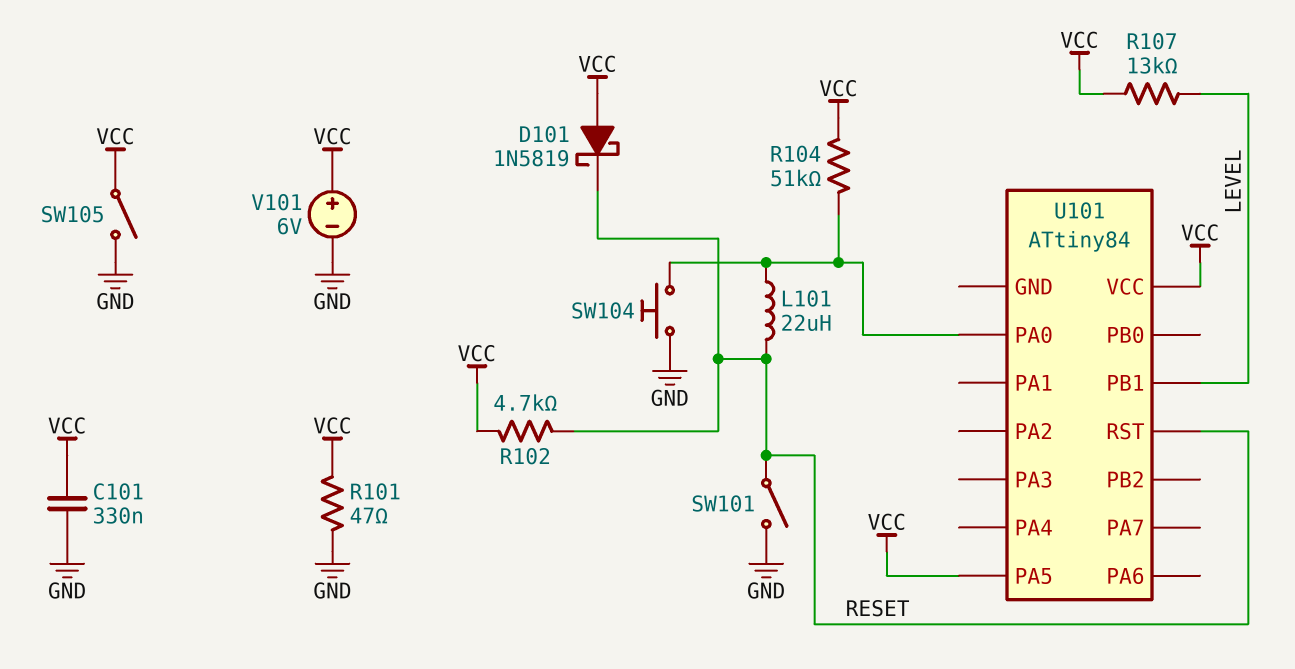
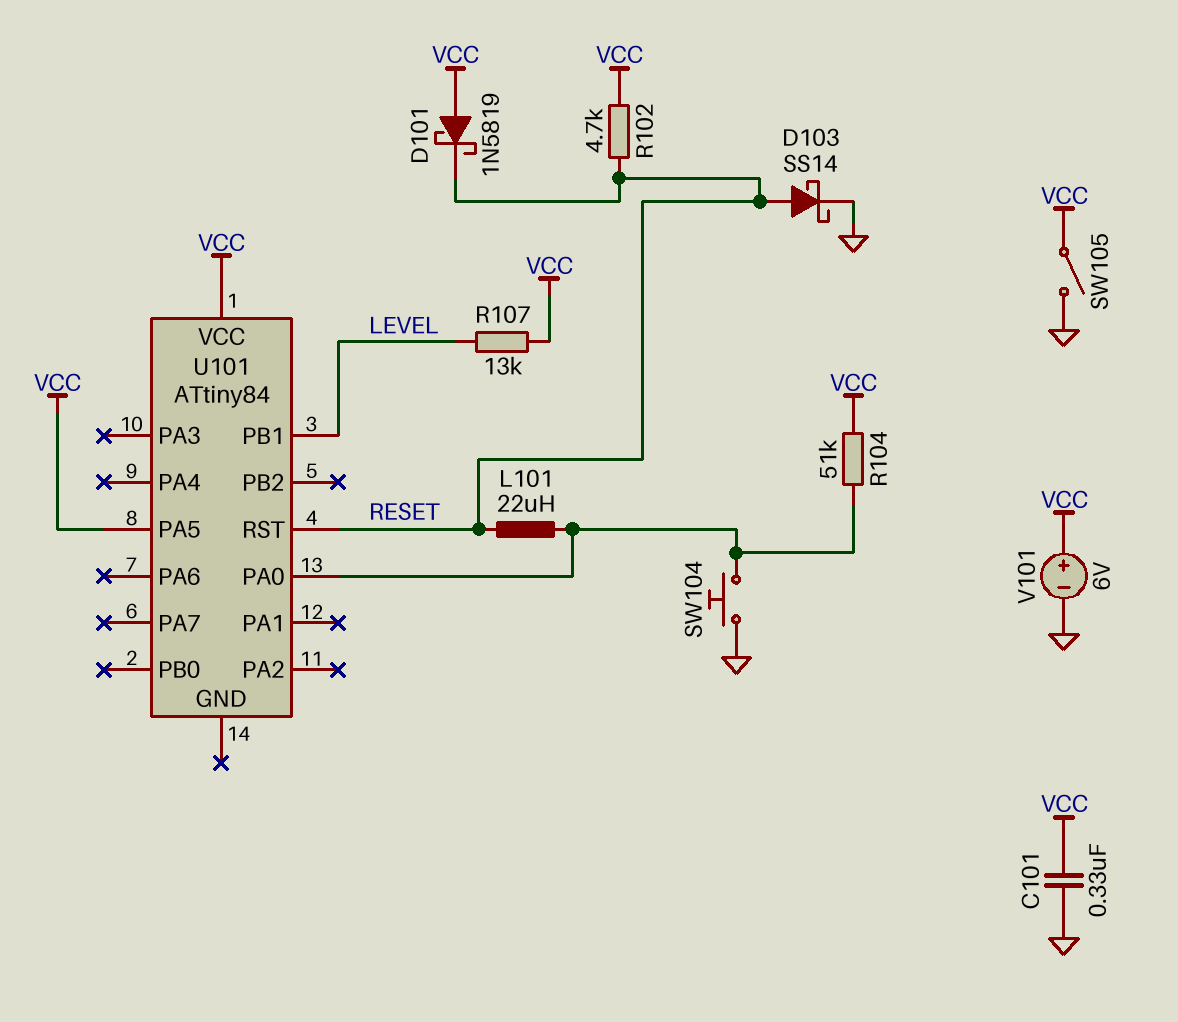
D103: none -> schottky SS14 (A RESET, K GND)
R101: 47 (GND, VCC) -> none
SW101: switch (GND, RESET) -> none

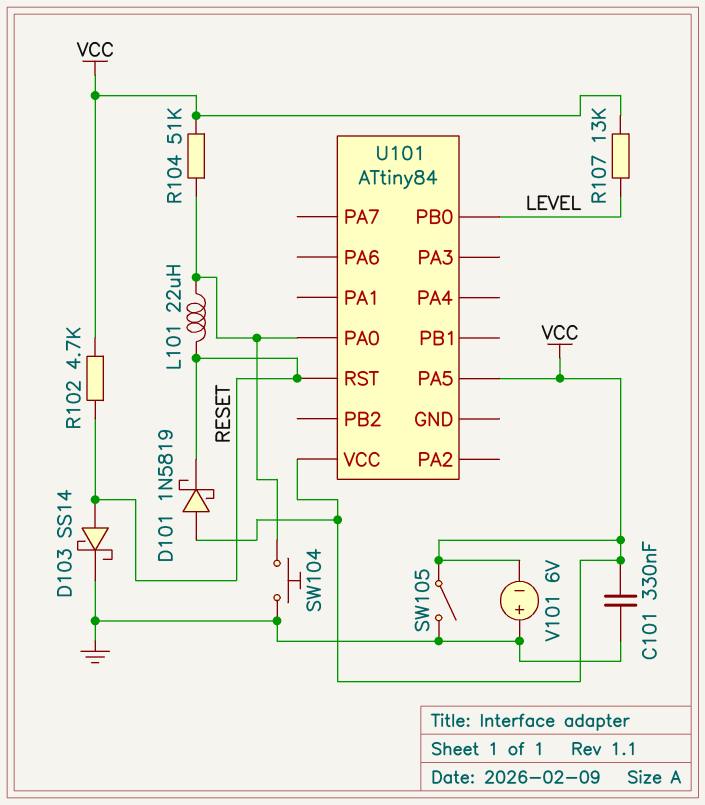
U101 pin PB0: none -> LEVEL
U101 pin PB1: LEVEL -> none
V101: 6V (plus VCC, minus GND) -> 6V (plus GND, minus VCC)

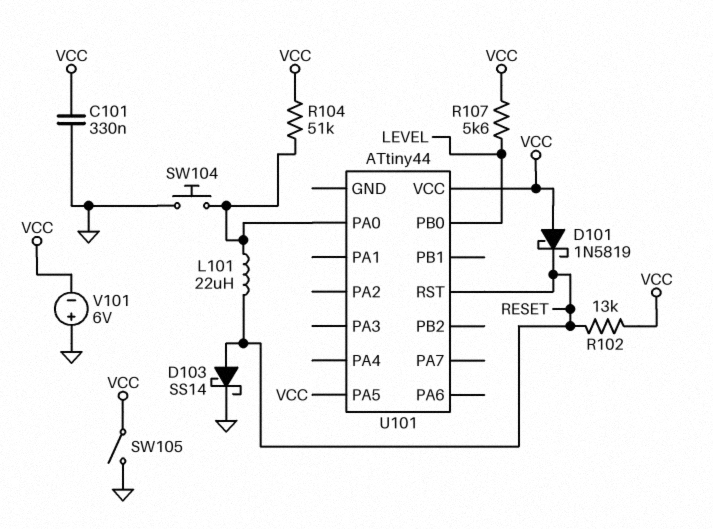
R102: 4.7k (RESET, VCC) -> 13k (RESET, VCC)
R107: 13k (LEVEL, VCC) -> 5.6k (LEVEL, VCC)
U101: ATtiny84 -> ATtiny44

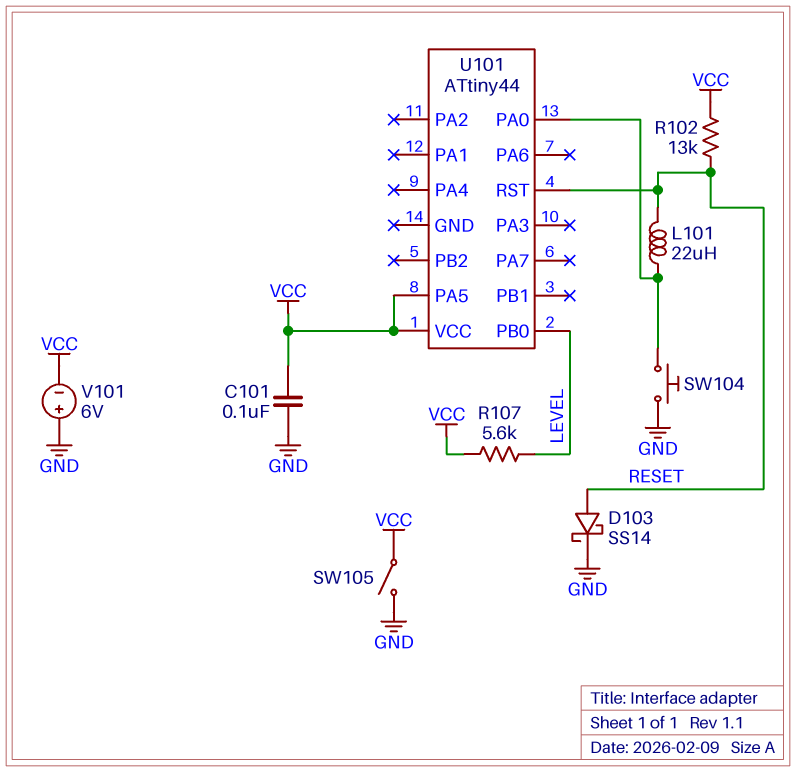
C101: 330nF (GND, VCC) -> 100nF (GND, VCC)
D101: schottky 1N5819 (A VCC, K RESET) -> none
R104: 51k (U101/PA0, VCC) -> none

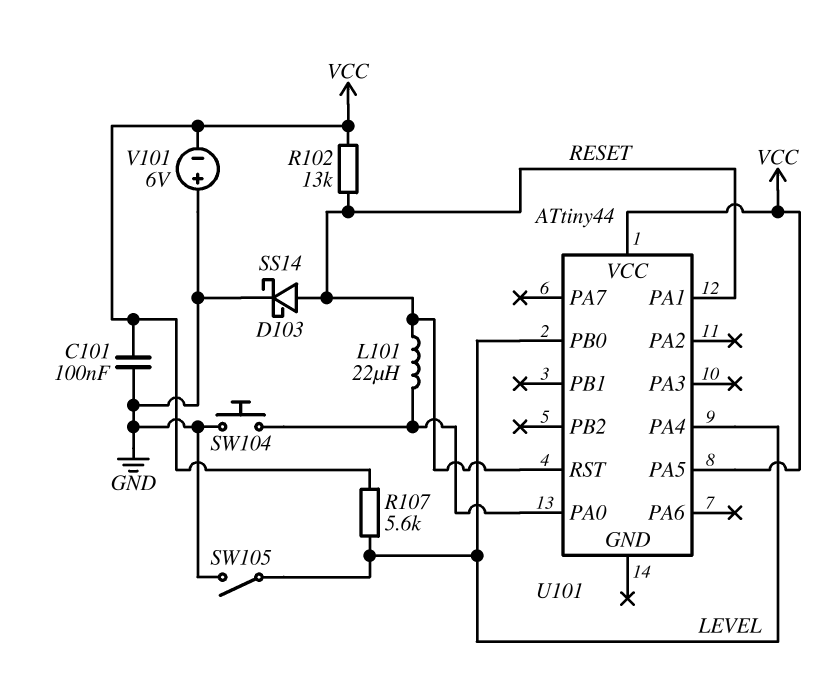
SW105: switch (GND, VCC) -> switch (GND, LEVEL)
U101 pin PA1: none -> RESET
U101 pin PA4: none -> LEVEL

